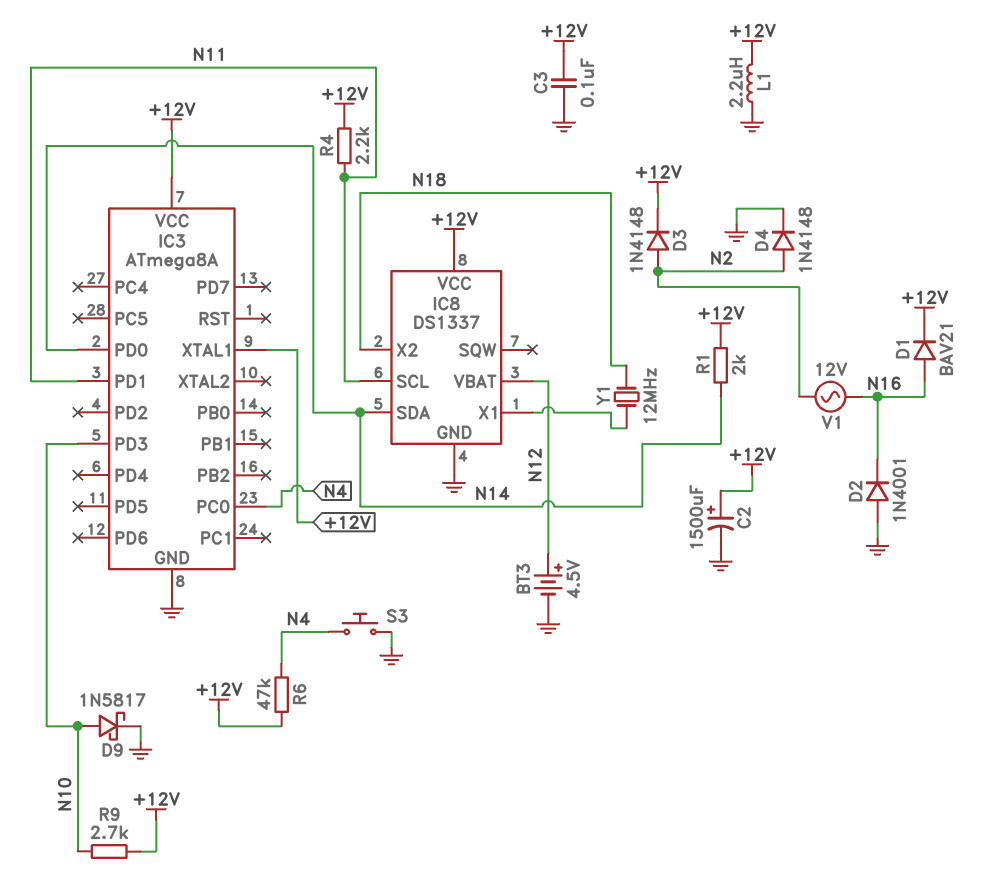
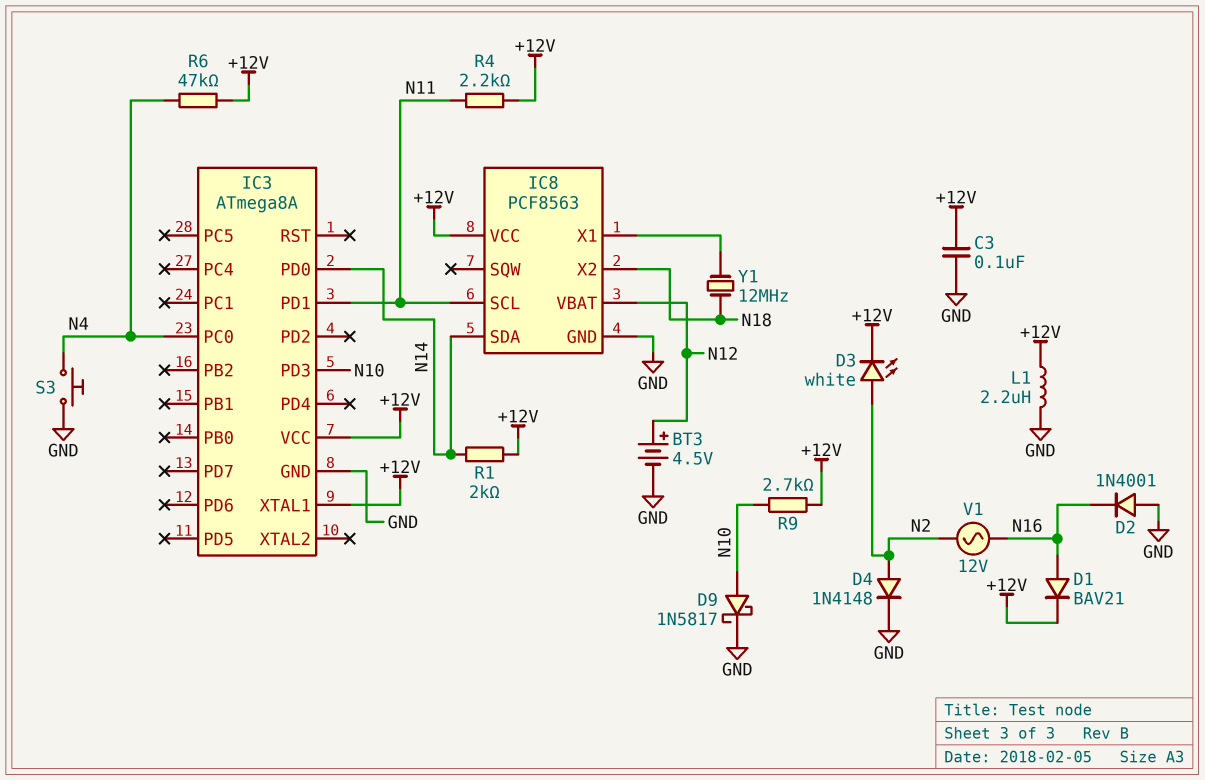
C2: 1500uF (plus +12V, minus GND) -> none
D3: diode 1N4148 (A N2, K +12V) -> LED white (A N2, K +12V)
IC8: DS1337 -> PCF8563

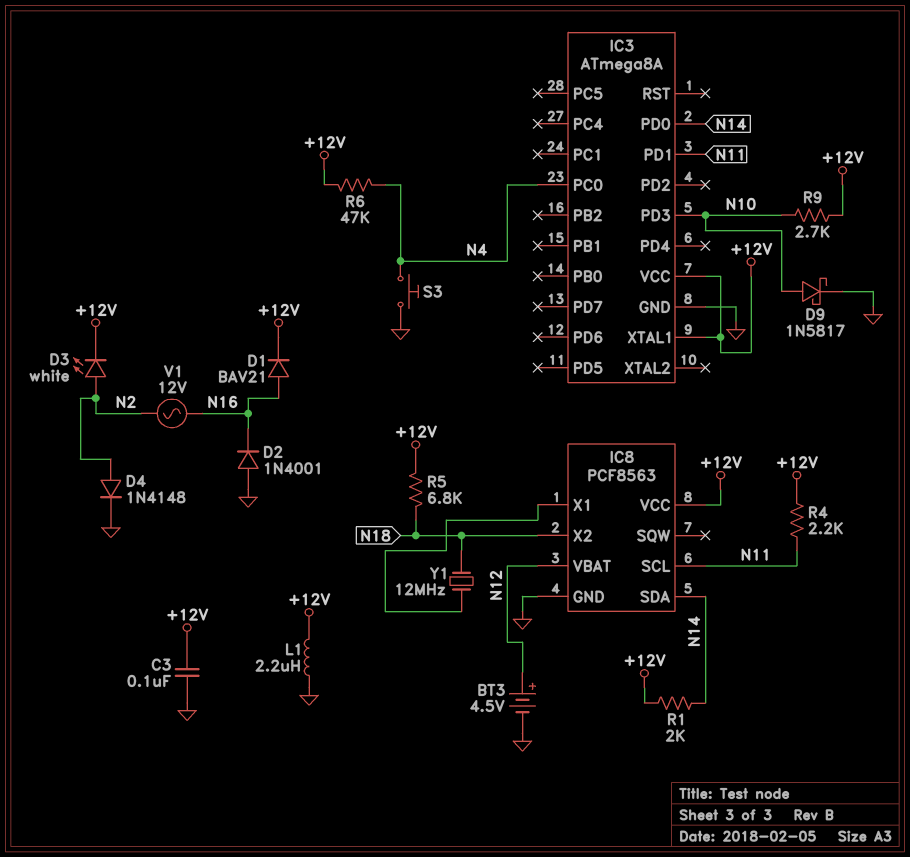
R5: none -> 6.8k (+12V, N18)

